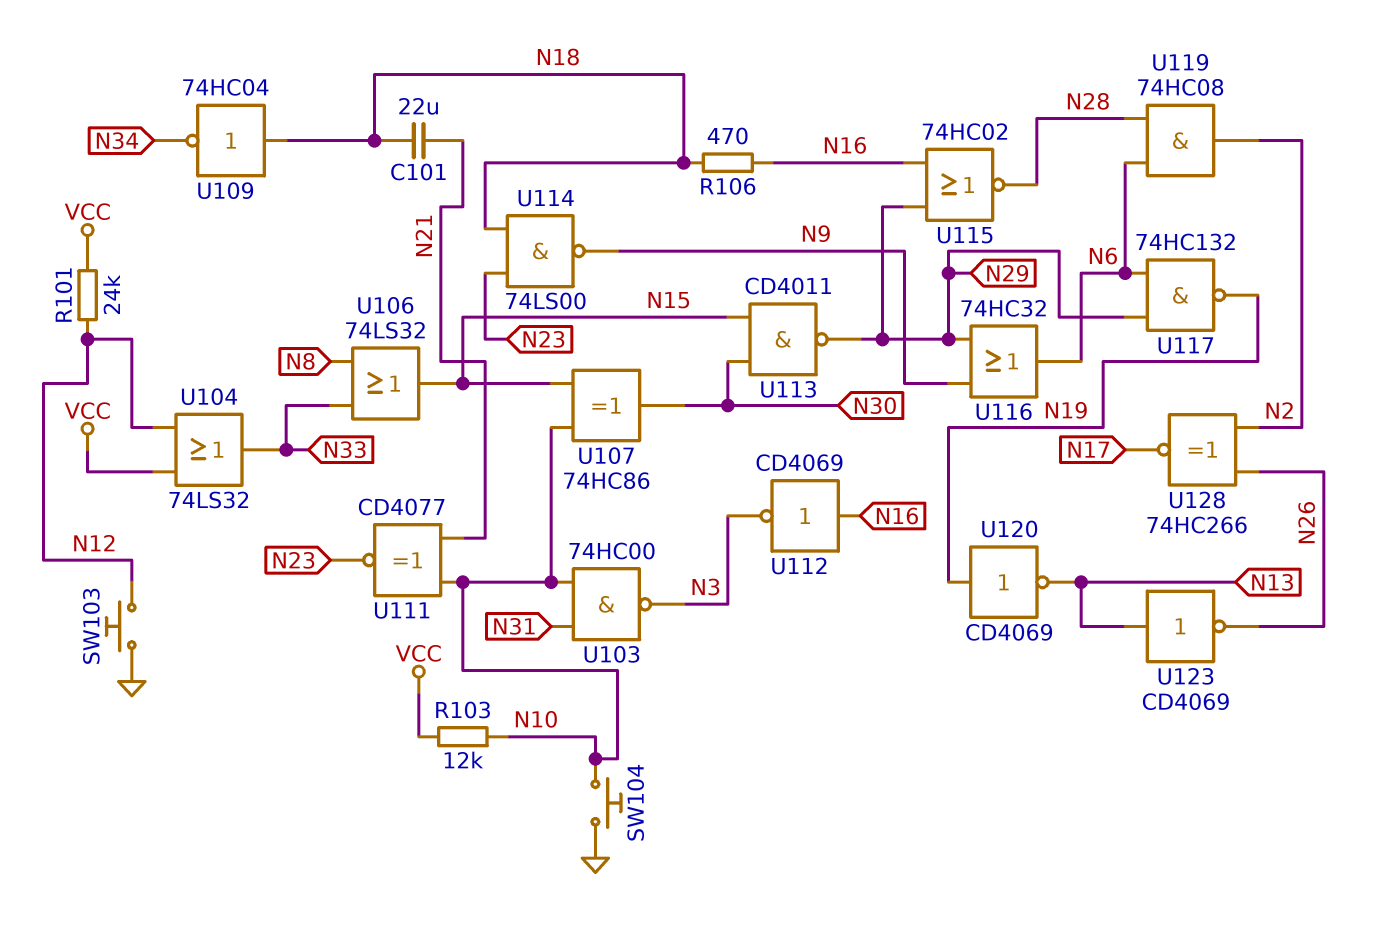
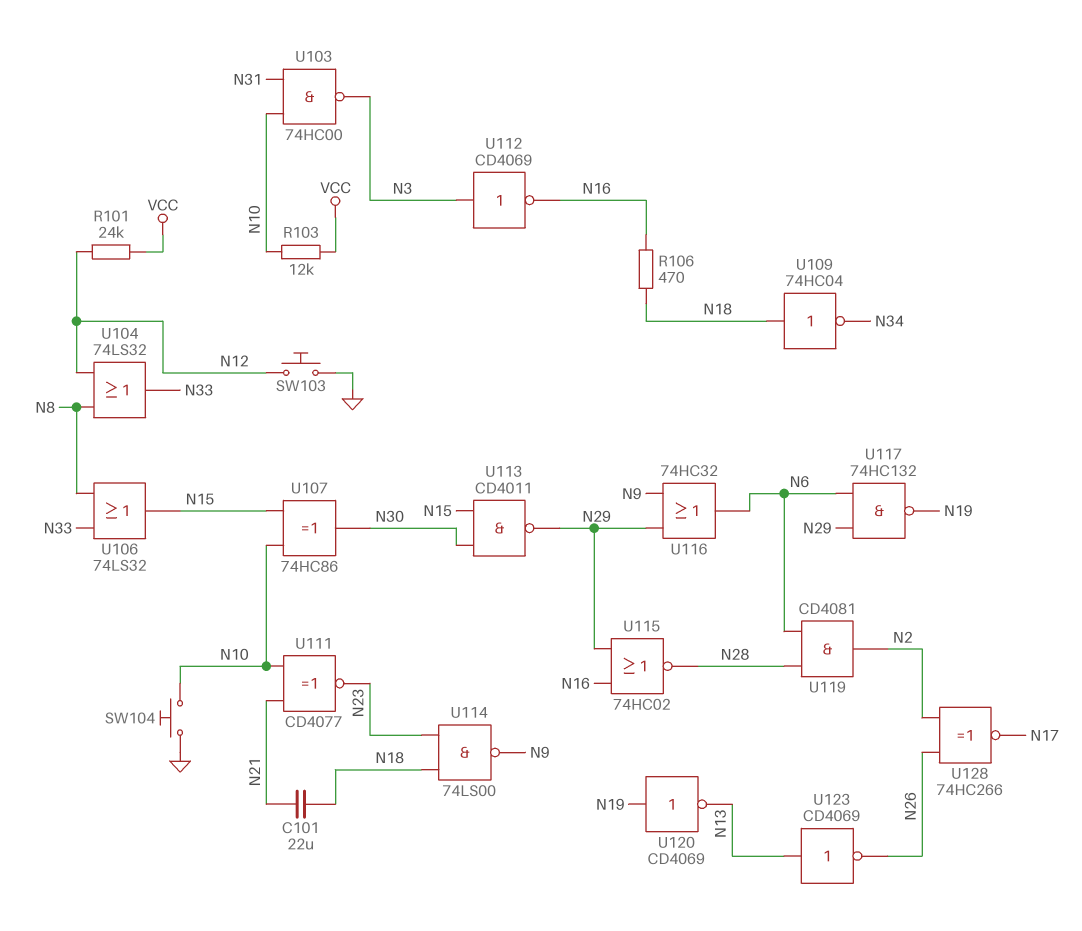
U104: OR 74LS32 (in N12, in VCC, out N33) -> OR 74LS32 (in N8, in N12, out N33)
U112: NOT CD4069 (in N16, out N3) -> NOT CD4069 (in N3, out N16)
U119: AND 74HC08 (in N6, in N28, out N2) -> AND CD4081 (in N6, in N28, out N2)

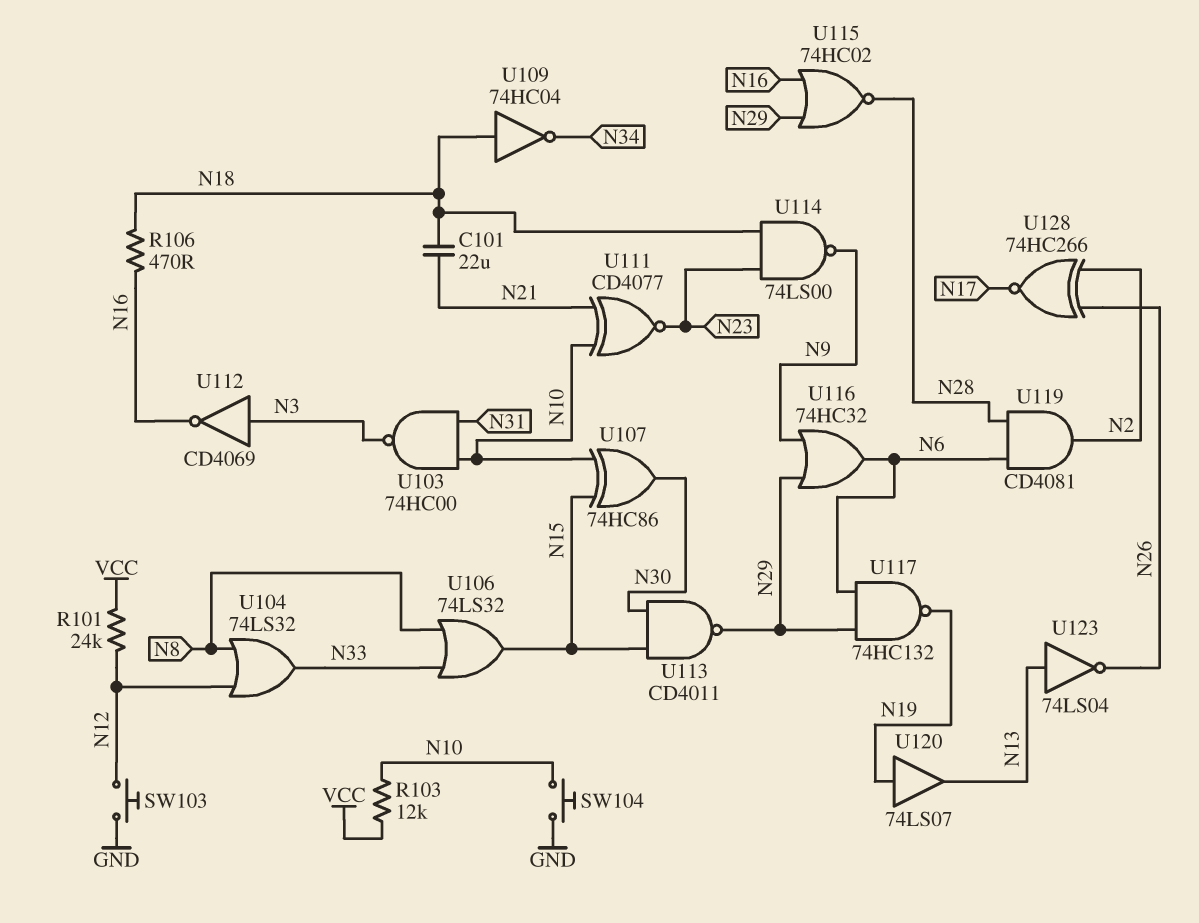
U120: NOT CD4069 (in N19, out N13) -> buffer 74LS07 (in N19, out N13)
U123: NOT CD4069 (in N13, out N26) -> NOT 74LS04 (in N13, out N26)

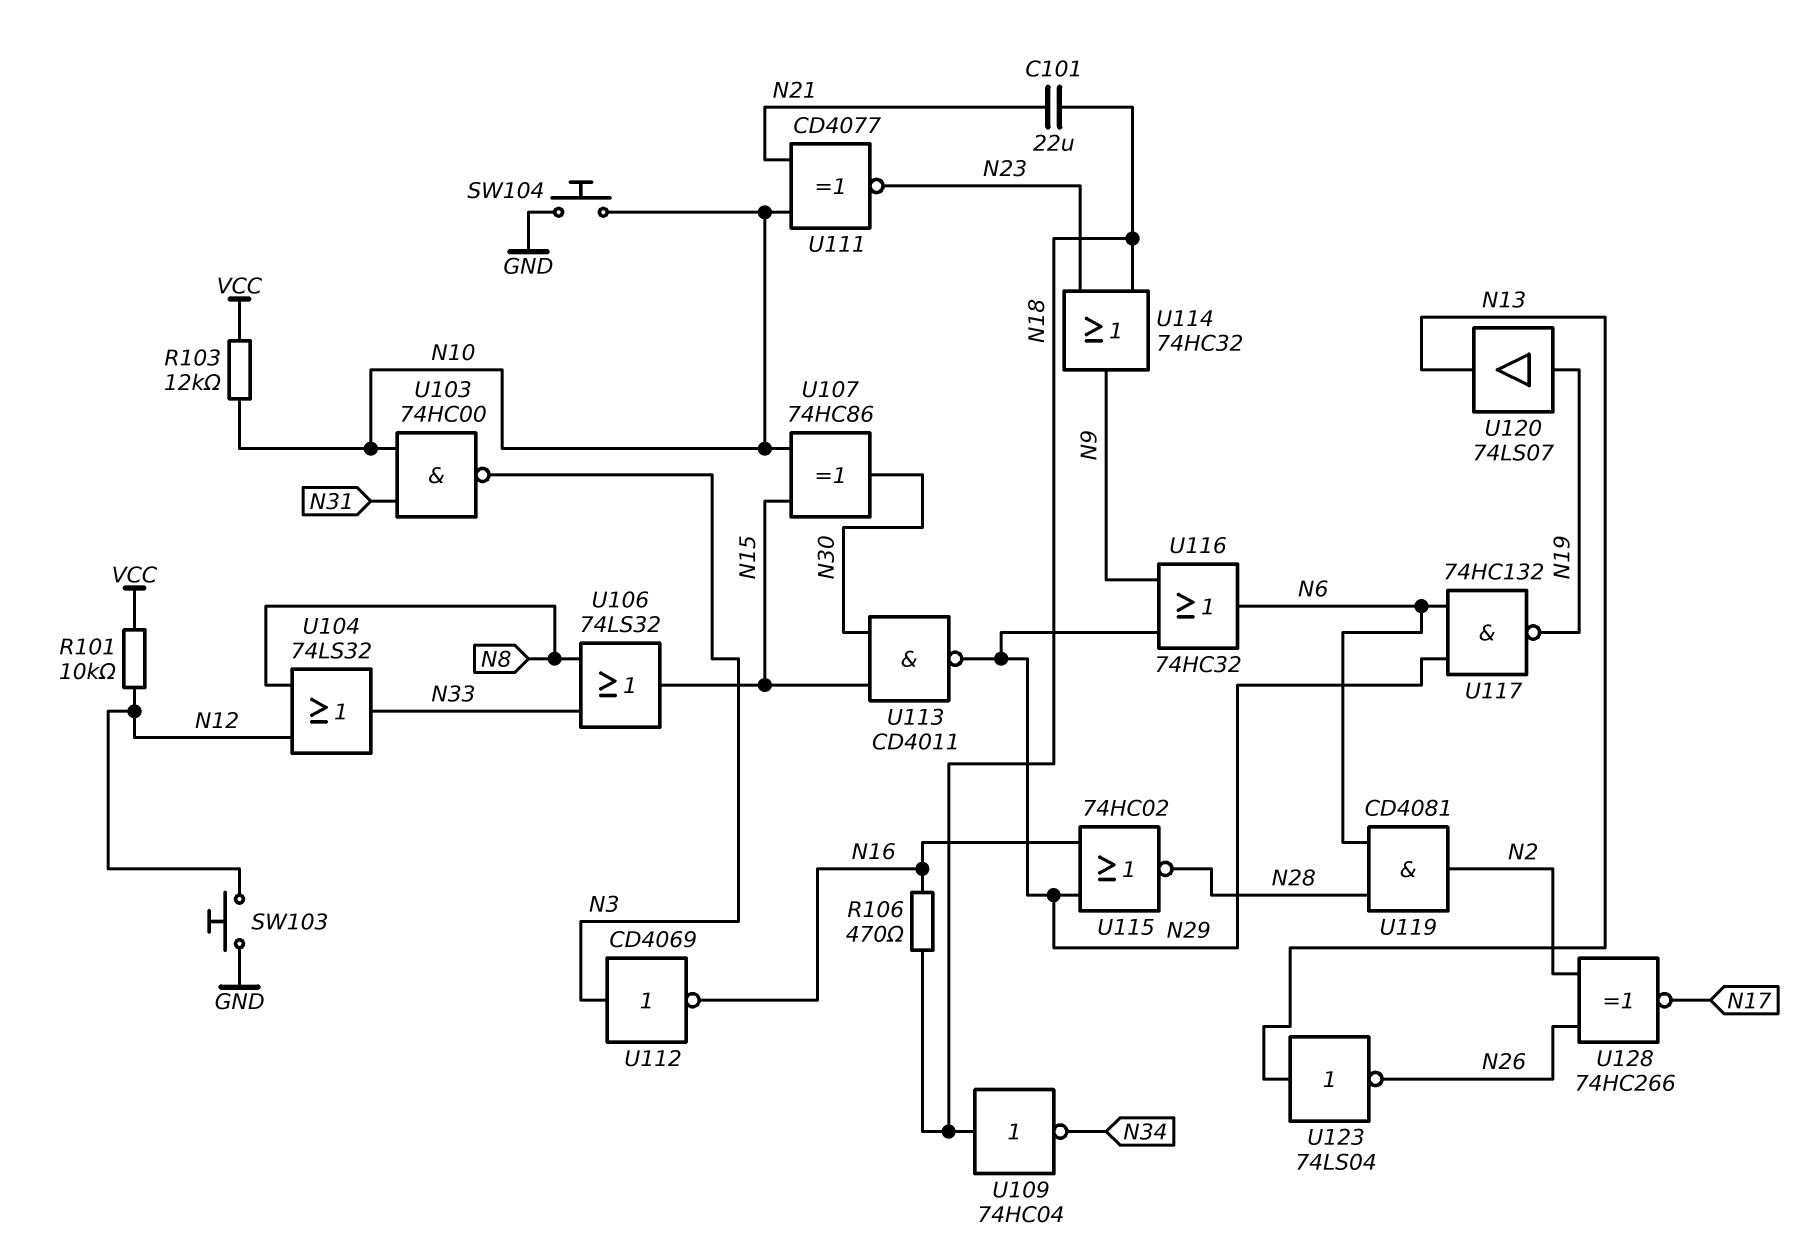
R101: 24k (N12, VCC) -> 10k (N12, VCC)
U114: NAND 74LS00 (in N18, in N23, out N9) -> OR 74HC32 (in N18, in N23, out N9)

